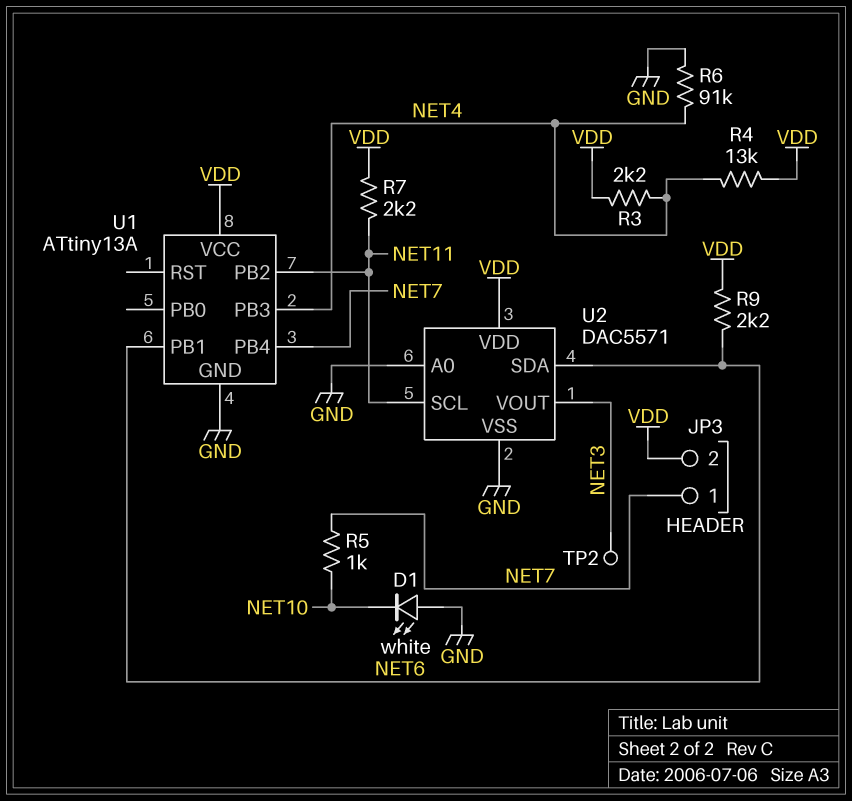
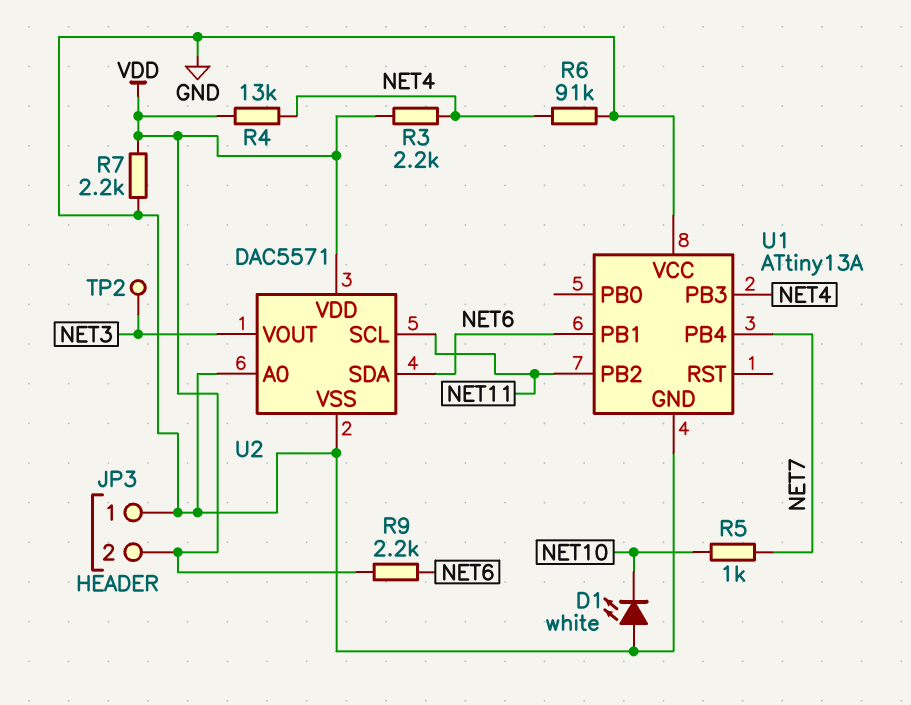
JP3 pin 1: NET7 -> GND
R7: 2.2k (NET11, VDD) -> 2.2k (GND, VDD)
U1 pin VCC: VDD -> GND

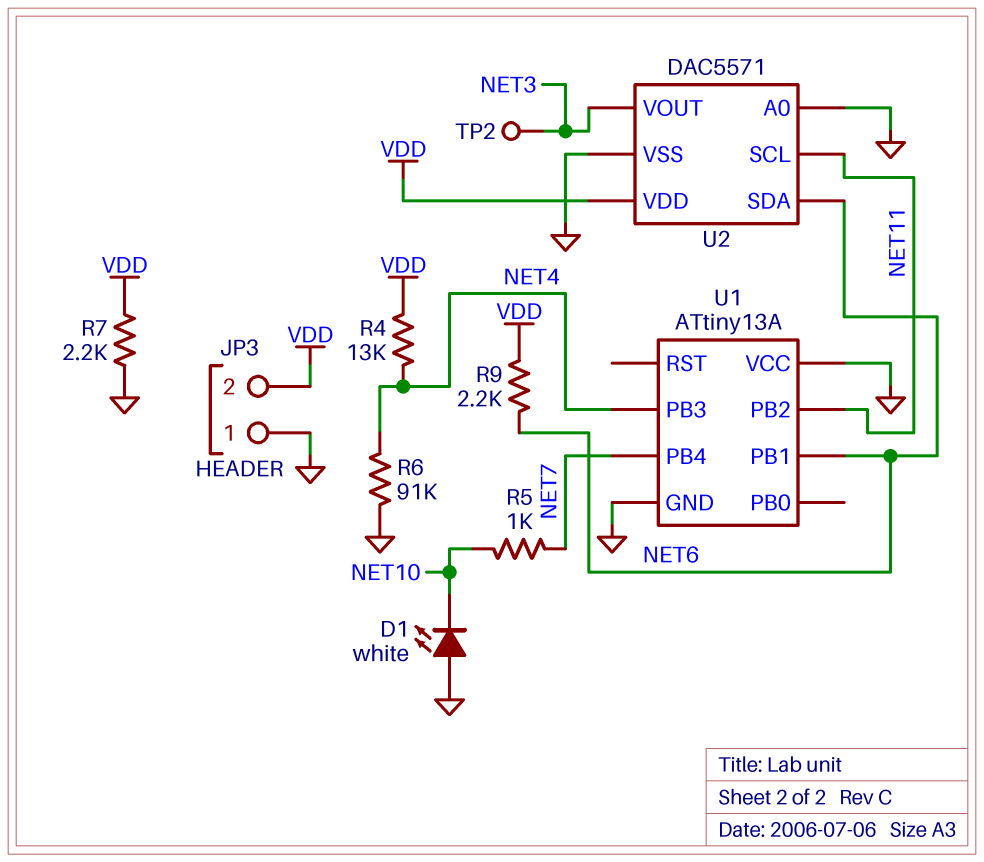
R3: 2.2k (NET4, VDD) -> none

